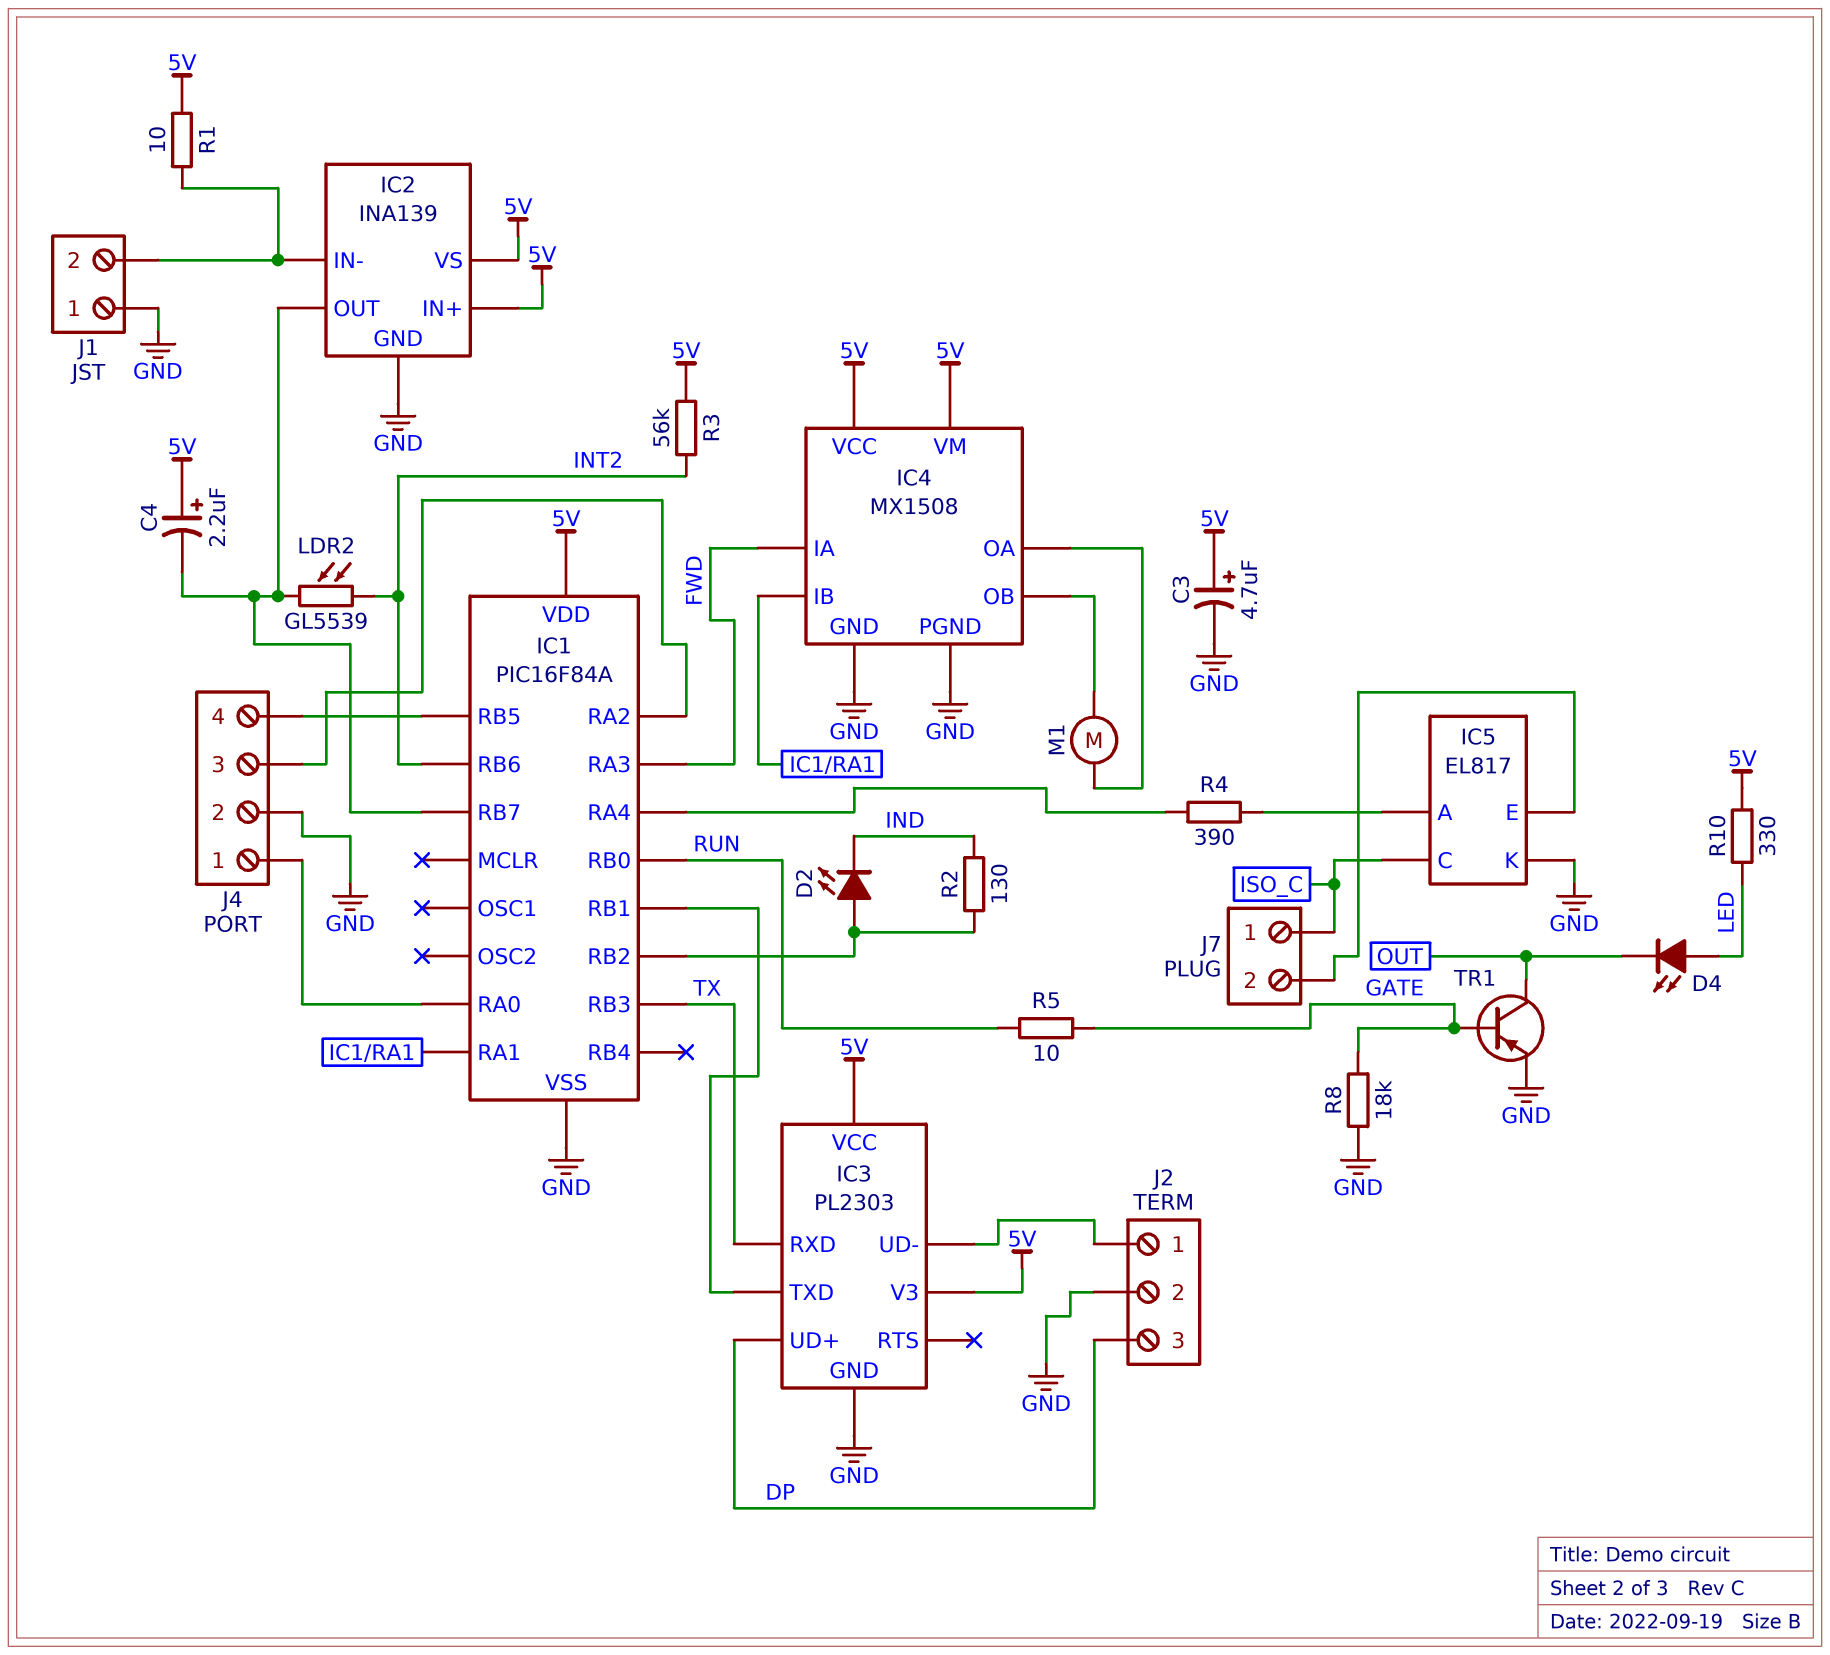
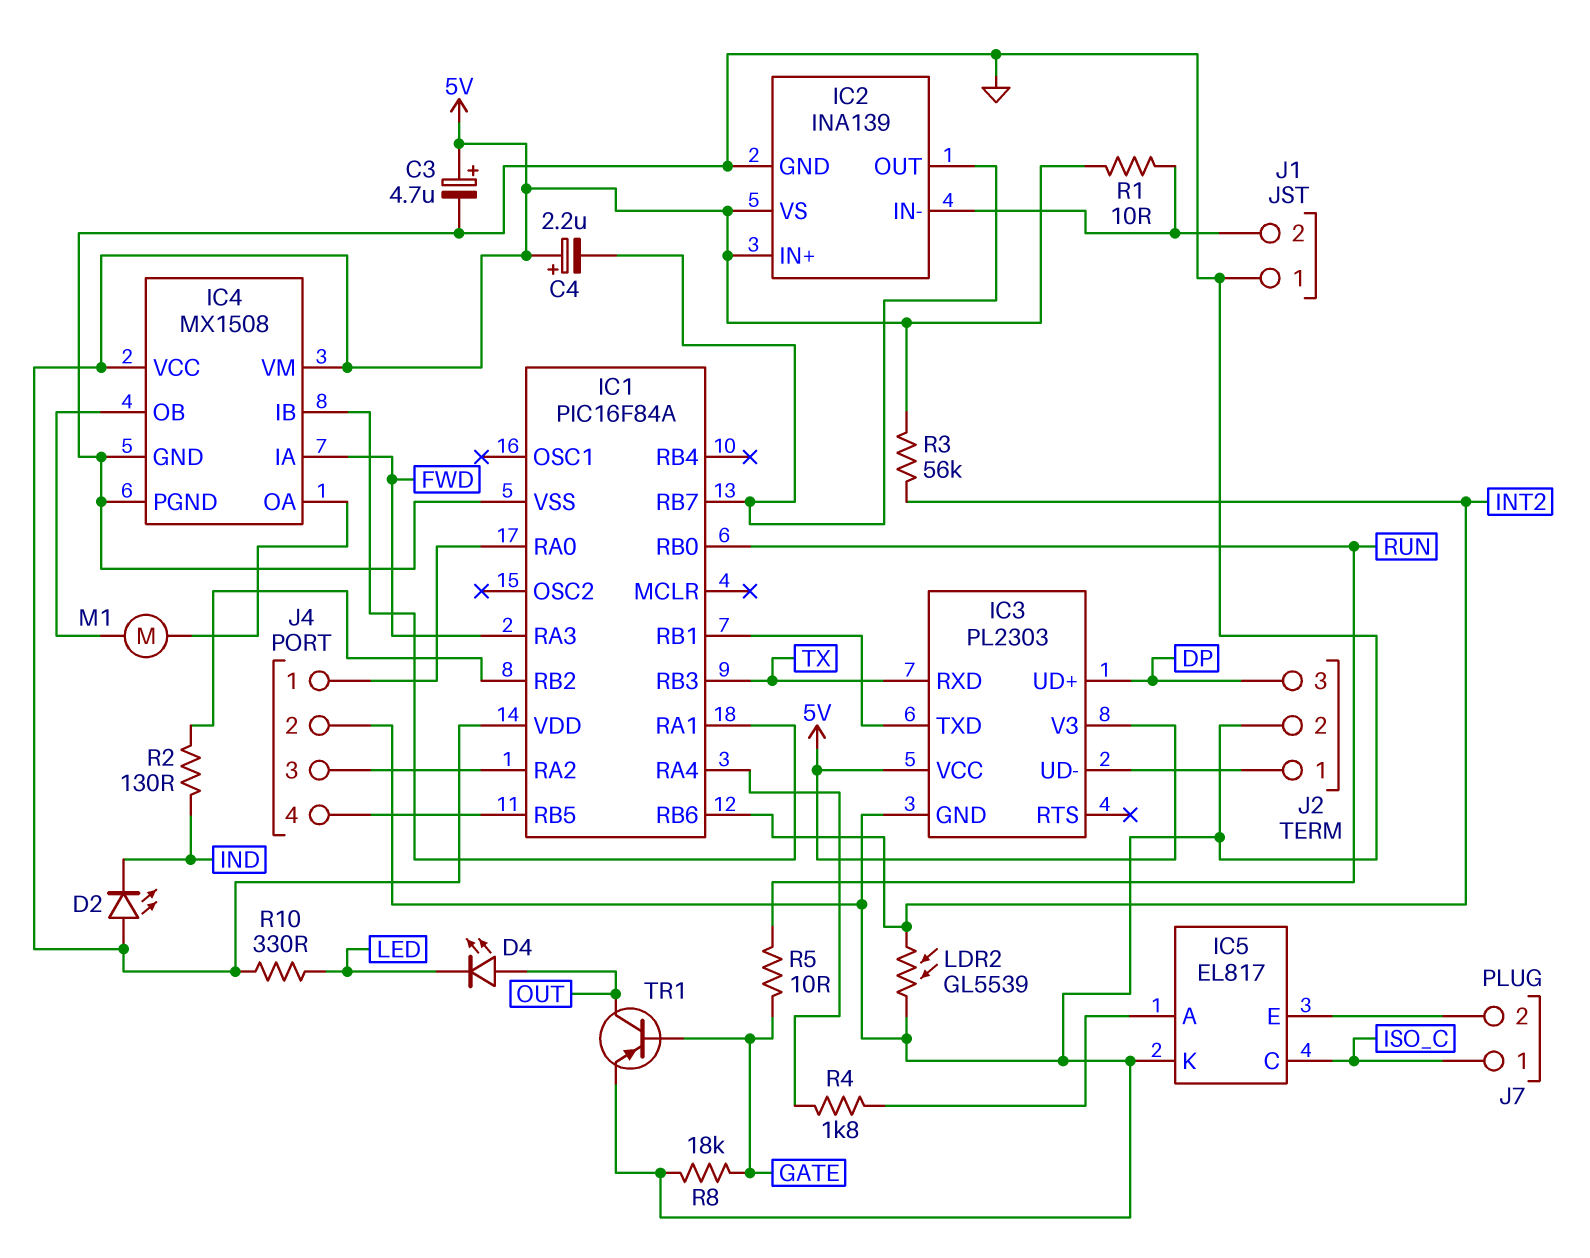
D2: LED (A IC1/RB2, K IND) -> LED (A 5V, K IND)
D4: LED (A LED, K OUT) -> LED (A OUT, K LED)
LDR2: GL5539 (IC1/RB7, INT2) -> GL5539 (GND, INT2)
R4: 390 (IC1/RA4, IC5/A) -> 1.8k (IC1/RA4, IC5/A)

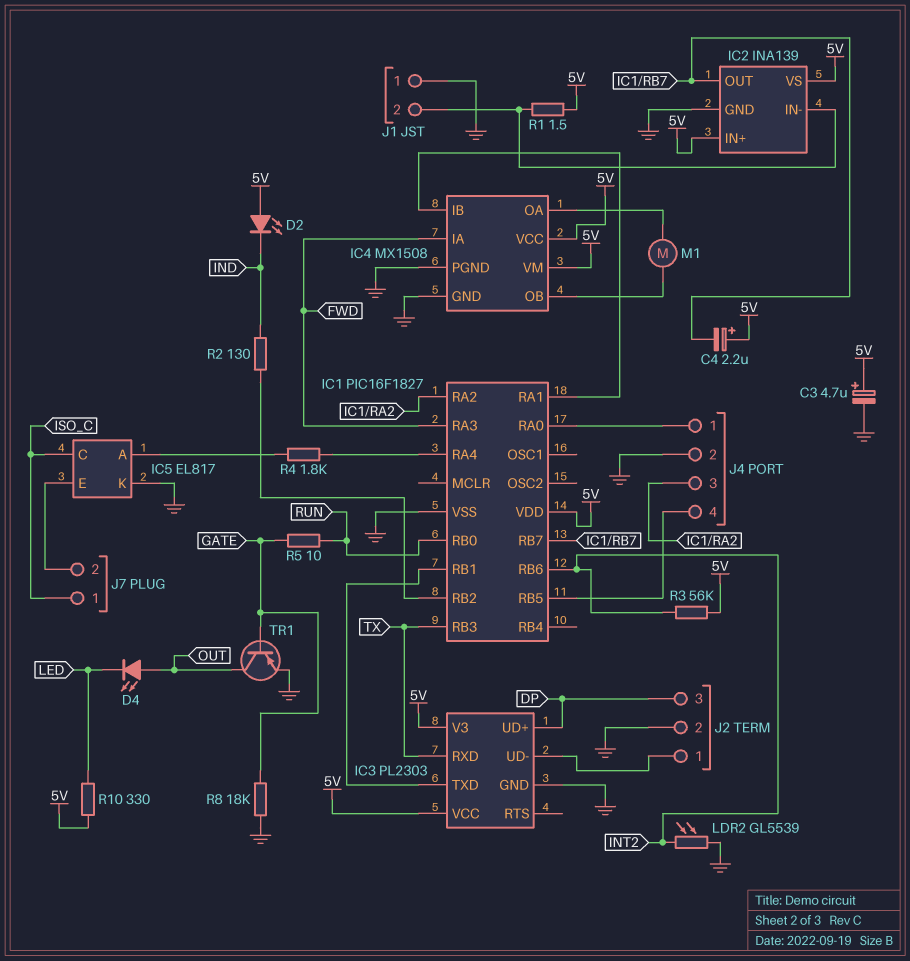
IC1: PIC16F84A -> PIC16F1827
R1: 10 (5V, IC2/IN-) -> 1.5 (5V, IC2/IN-)

